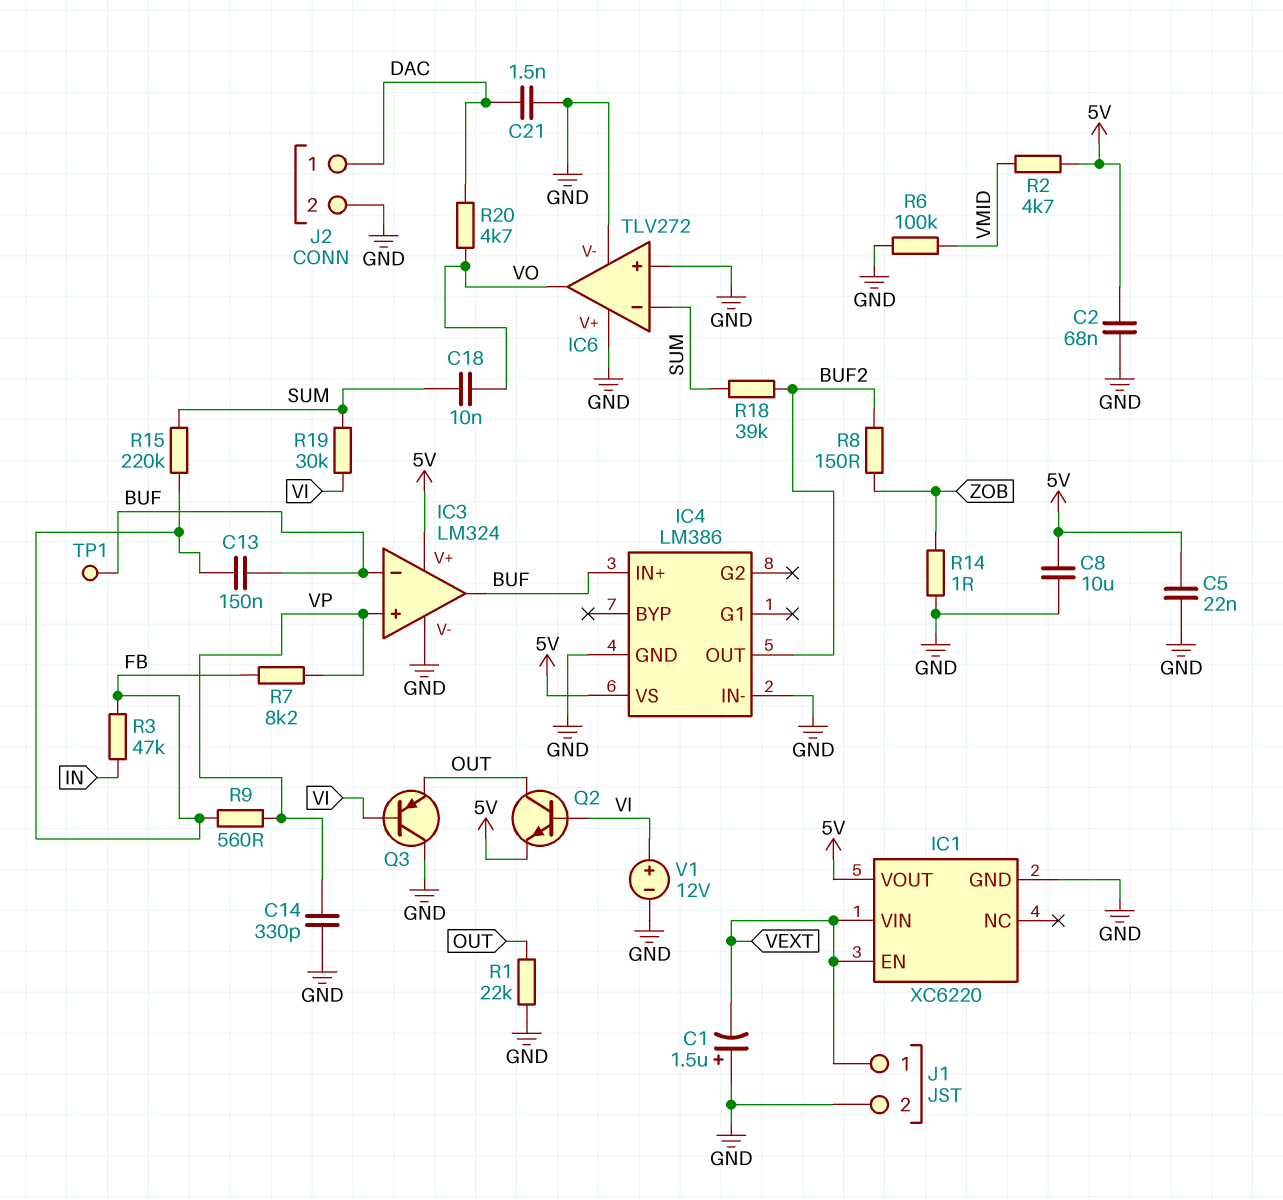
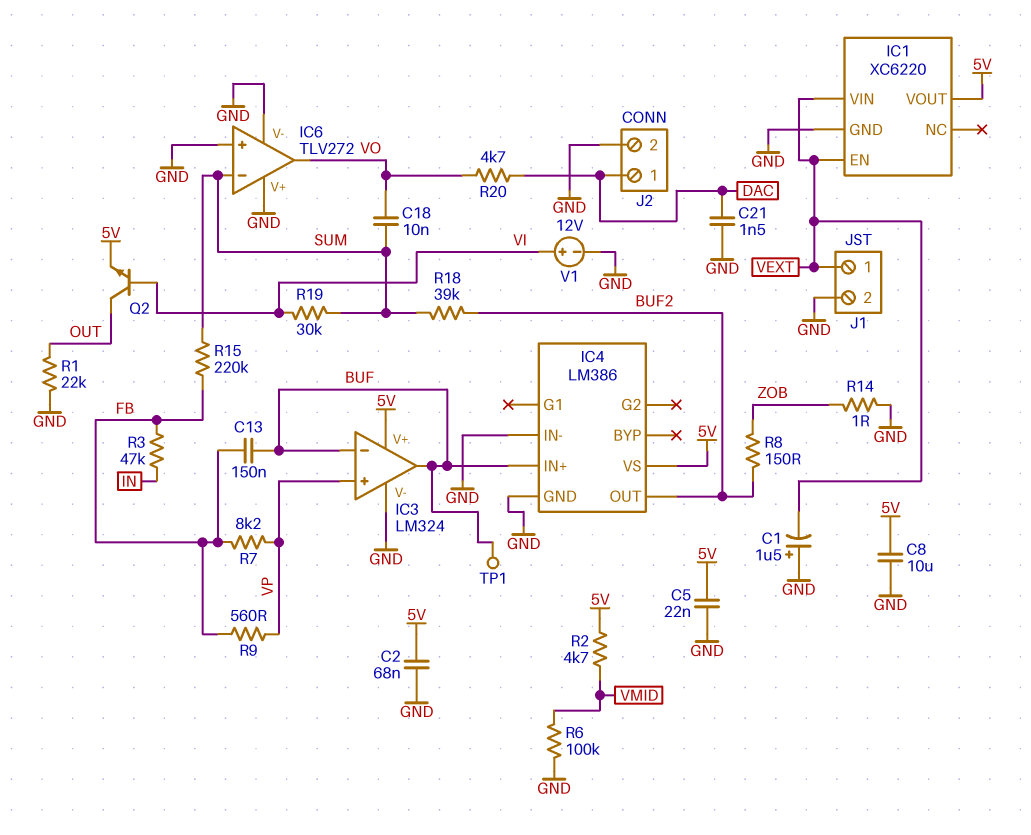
C14: 330pF (GND, VP) -> none
Q3: PNP (B VI, C GND, E OUT) -> none

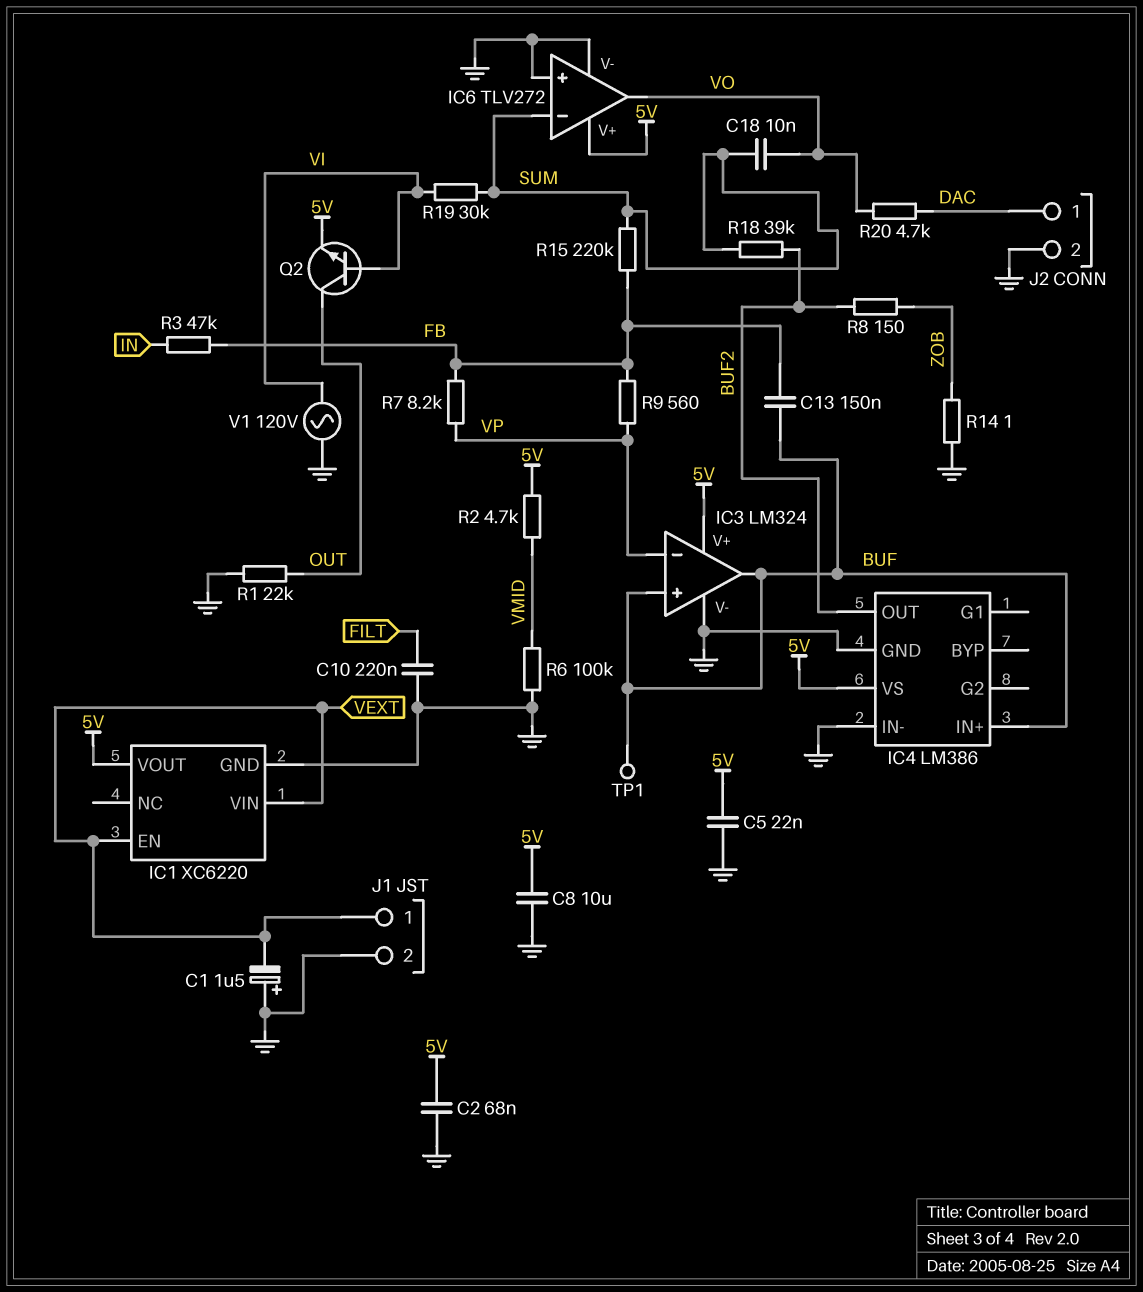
C10: none -> 220nF (FILT, GND)
C21: 1.5nF (DAC, GND) -> none
IC3 pin in+: VP -> BUF
IC3 pin in-: BUF -> VP
IC6 pin V+: GND -> 5V
V1: 12V (plus VI, minus GND) -> AC 120V (GND, VI)

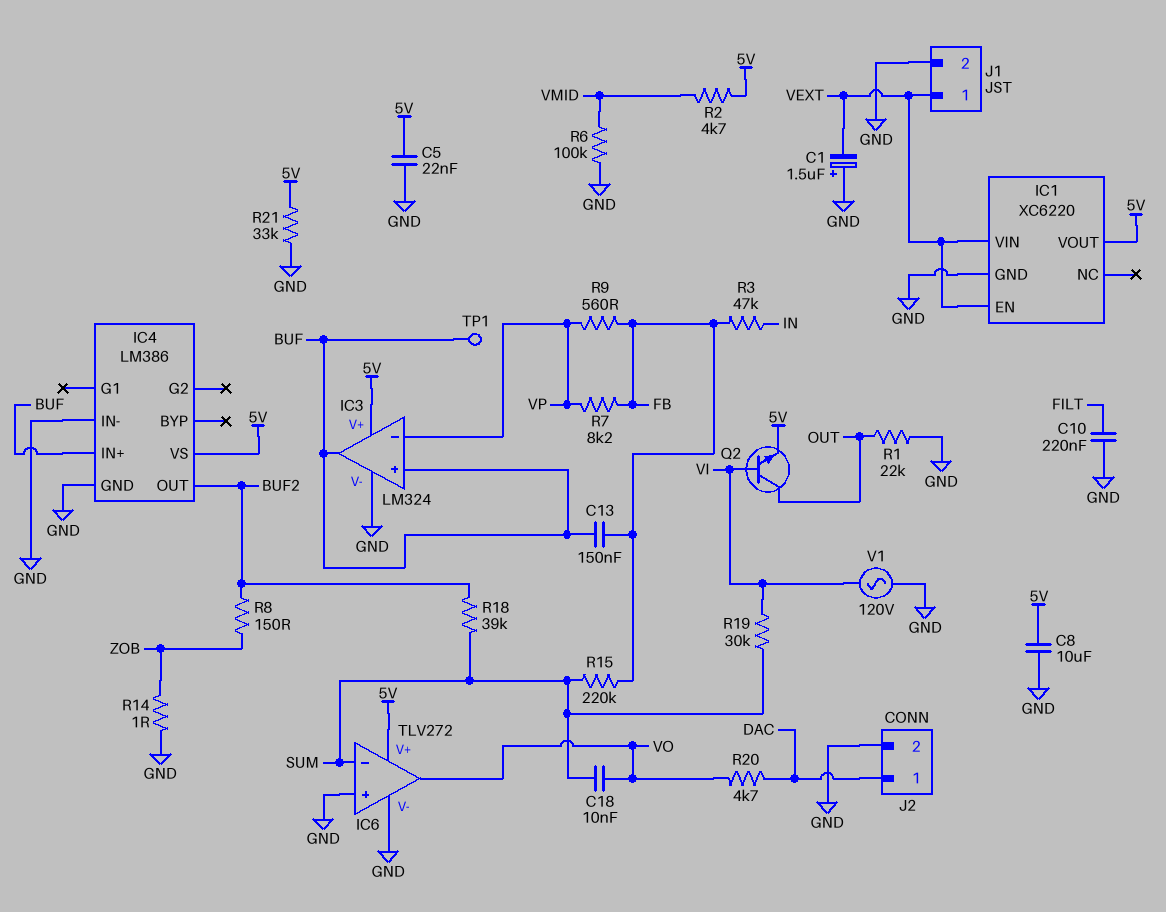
C2: 68nF (5V, GND) -> none
R21: none -> 33k (5V, GND)

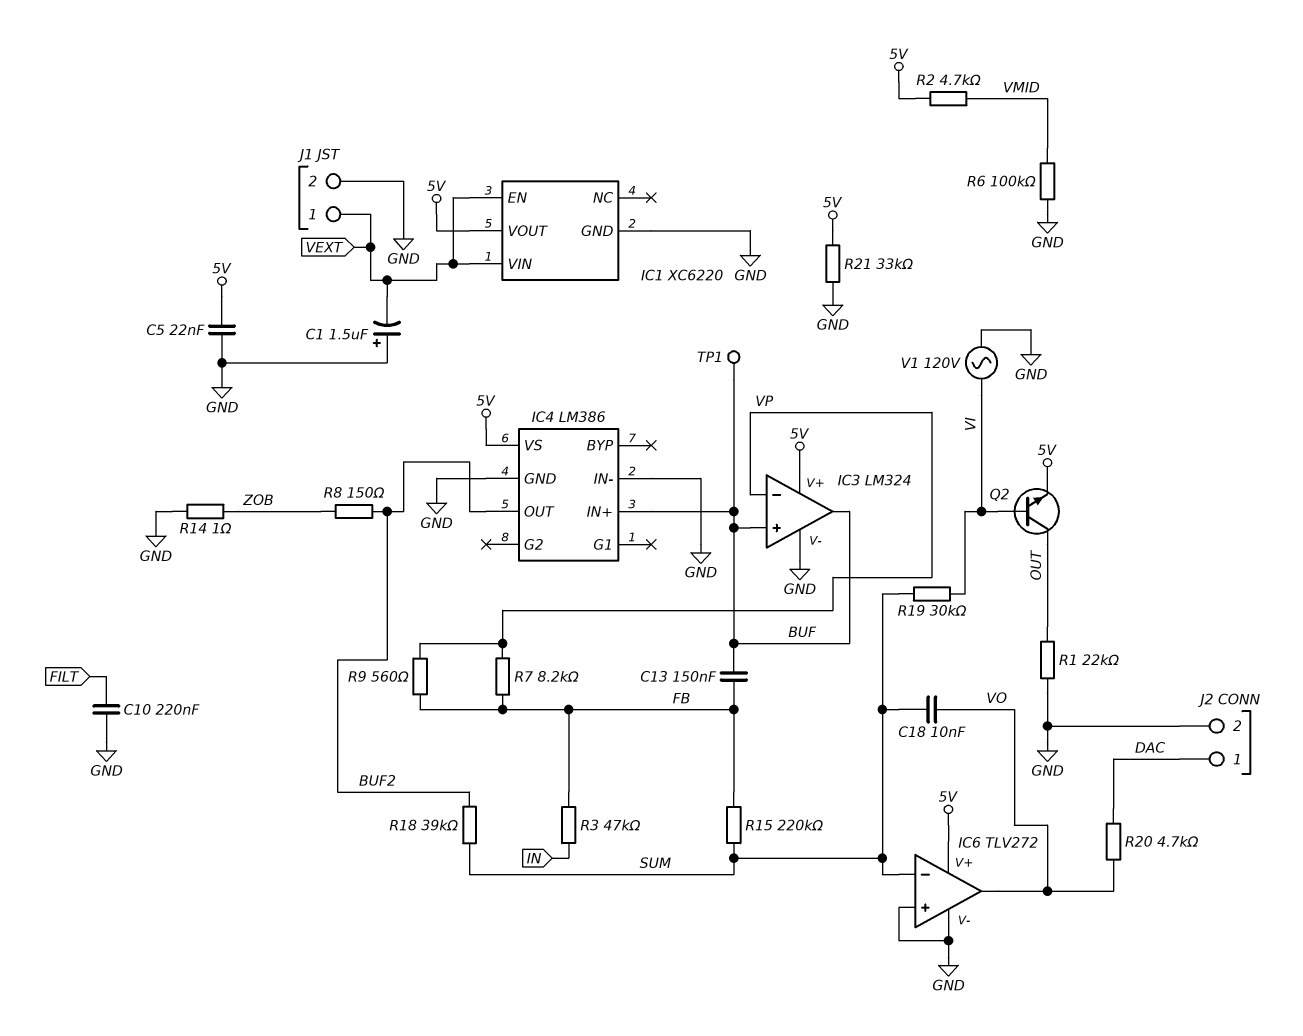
C8: 10uF (5V, GND) -> none

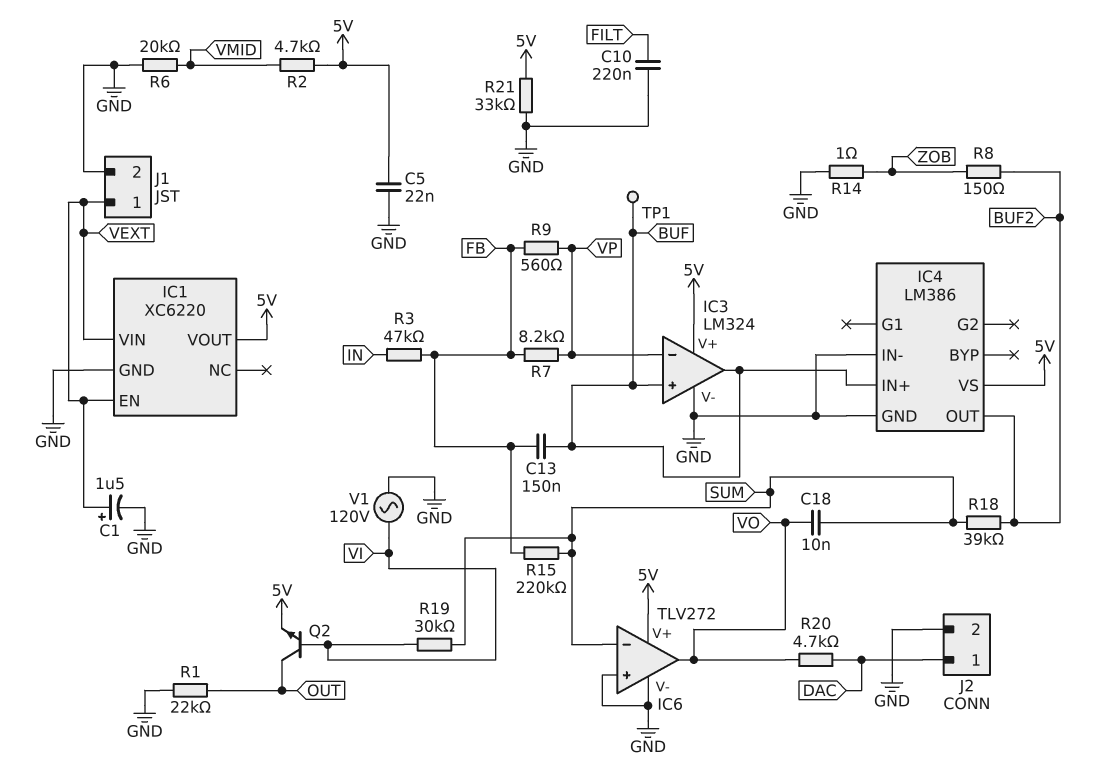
C1: 1.5uF (plus GND, minus VEXT) -> 1.5uF (plus VEXT, minus GND)
R6: 100k (GND, VMID) -> 20k (GND, VMID)

